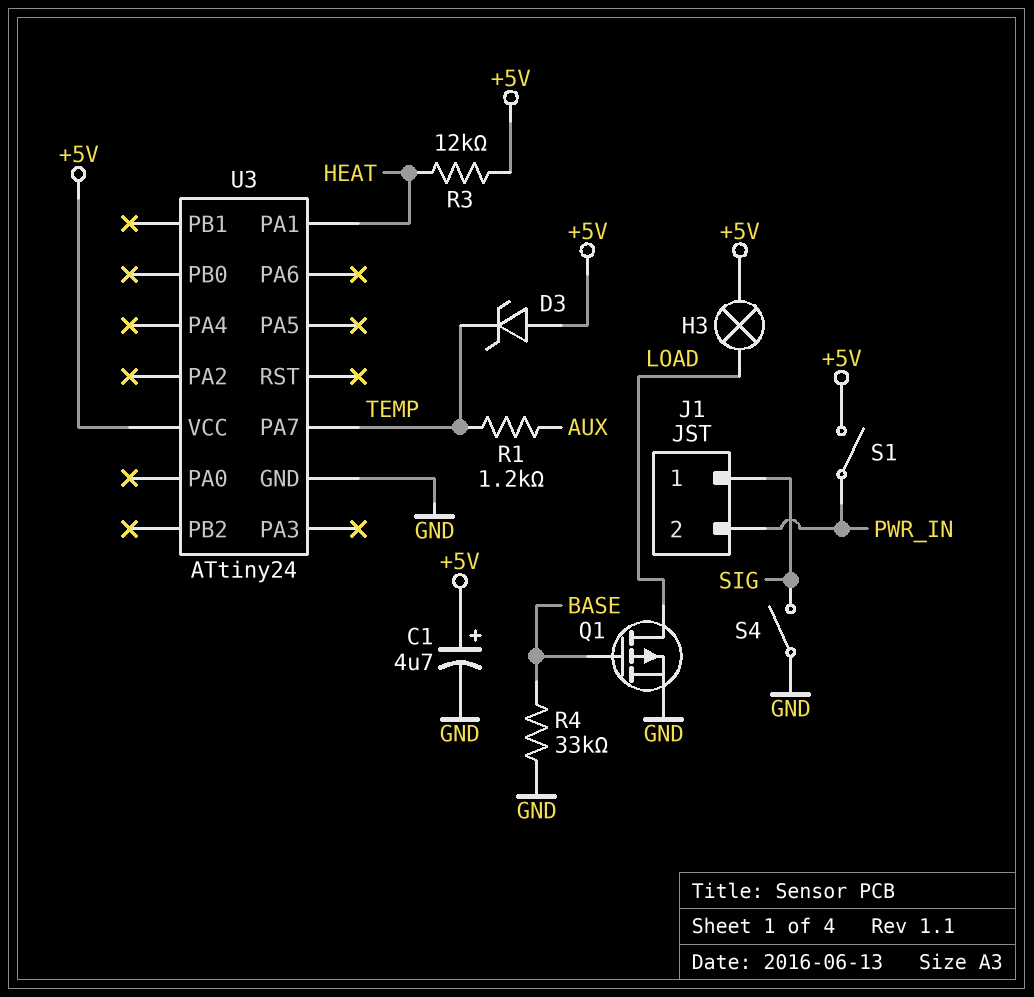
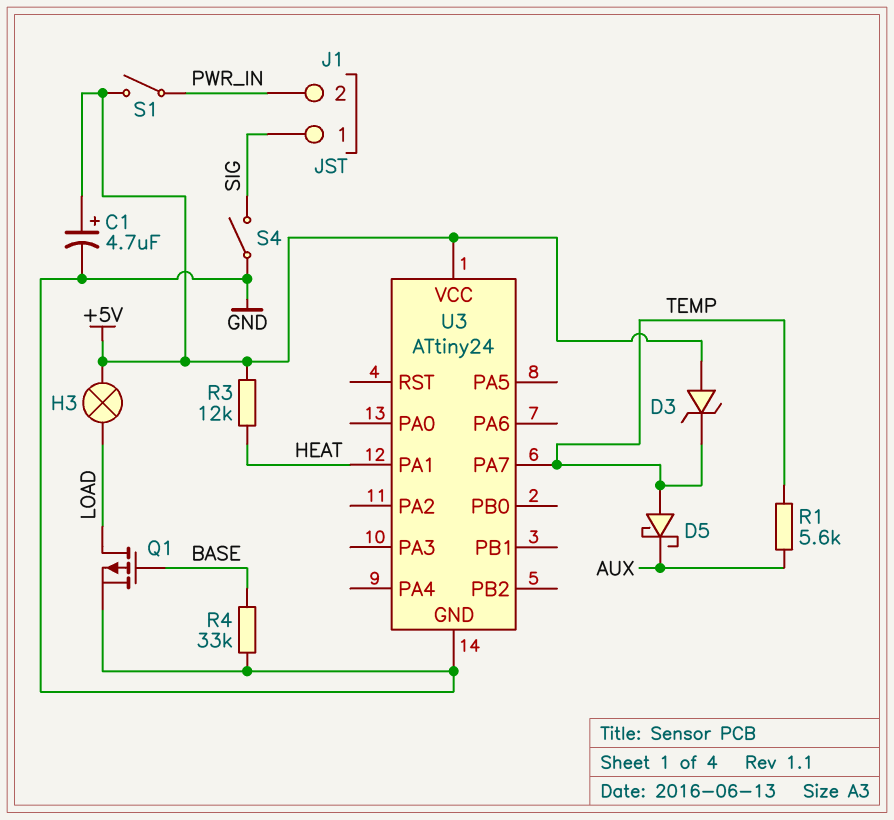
D5: none -> schottky (A TEMP, K AUX)
R1: 1.2k (AUX, TEMP) -> 5.6k (AUX, TEMP)

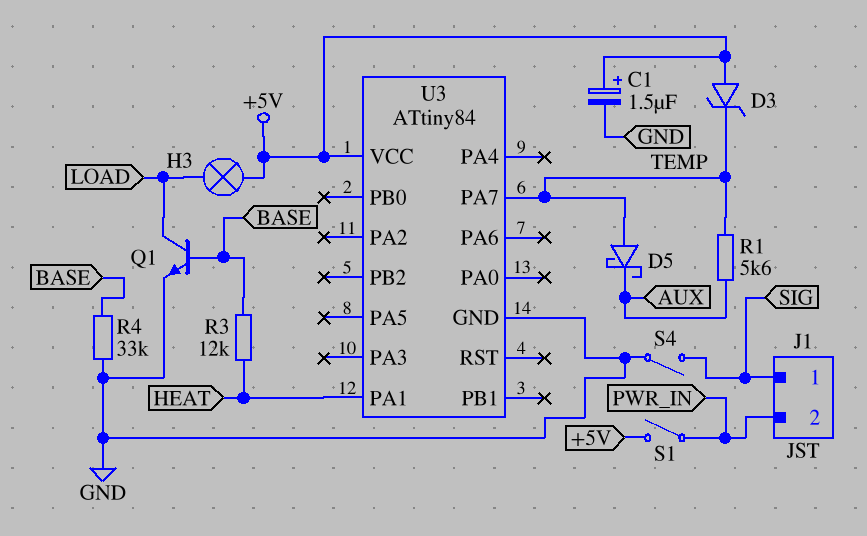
C1: 4.7uF (plus +5V, minus GND) -> 1.5uF (plus +5V, minus GND)
Q1: PMOS (G BASE, D LOAD, S GND) -> NPN (B BASE, C LOAD, E GND)
R3: 12k (+5V, HEAT) -> 12k (BASE, HEAT)
U3: ATtiny24 -> ATtiny84

